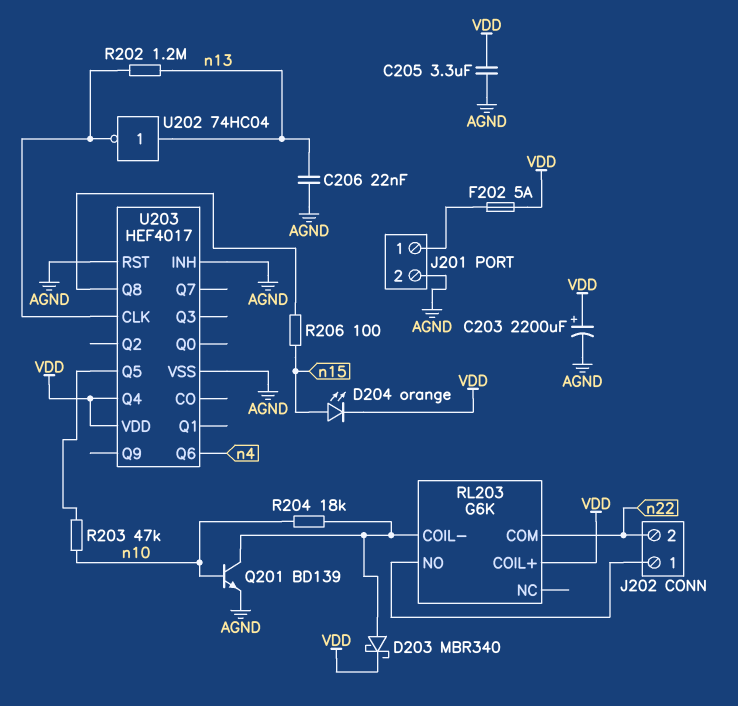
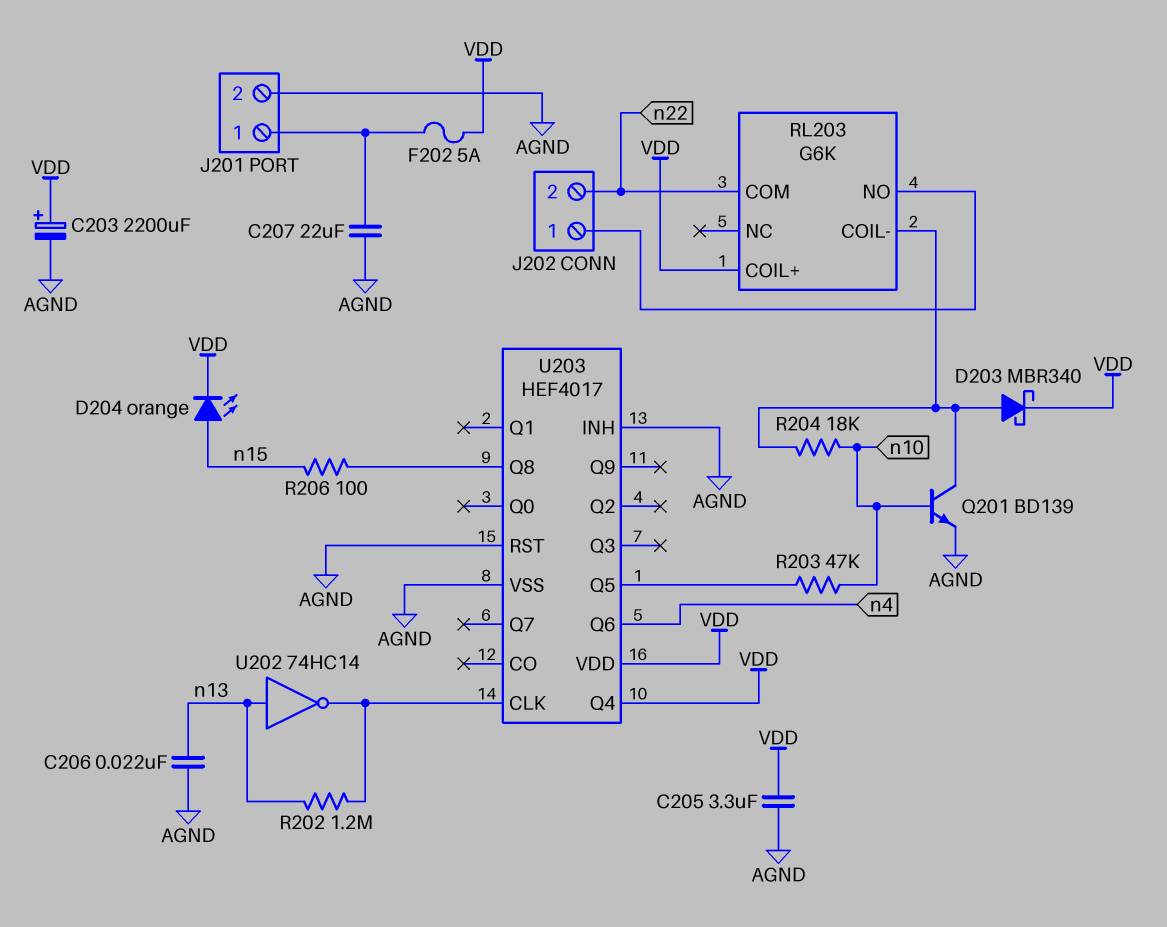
C207: none -> 22uF (AGND, J201/1)
U202: NOT 74HC04 (in n13, out U203/CLK) -> NOT 74HC14 (in n13, out U203/CLK)

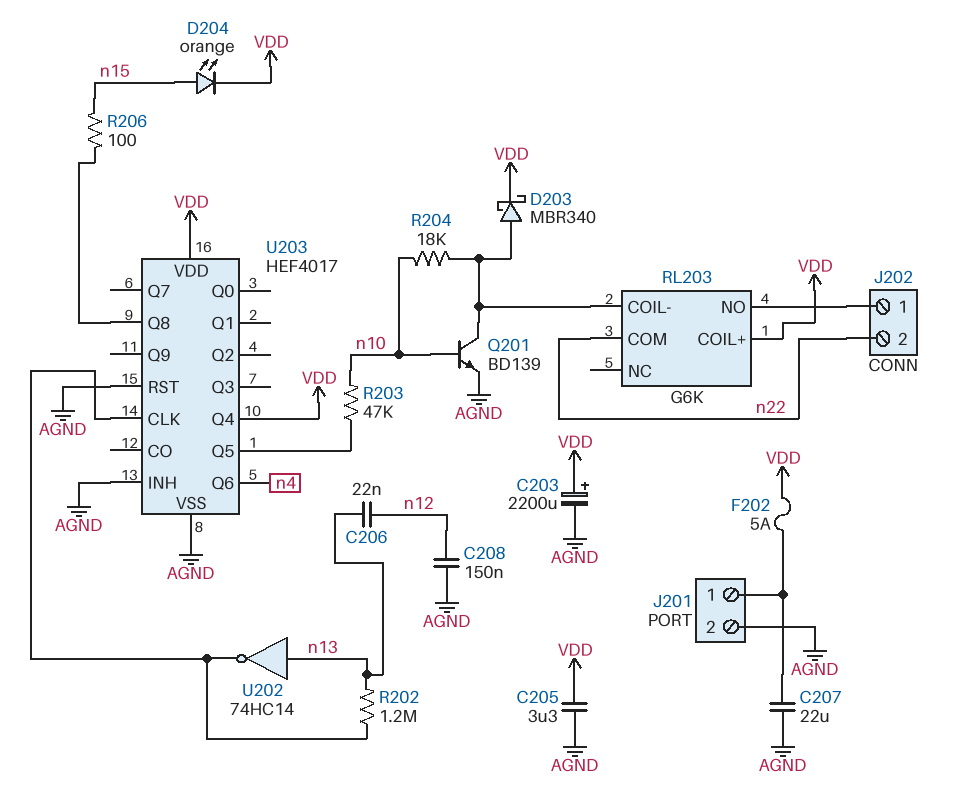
C206: 22nF (AGND, n13) -> 22nF (n12, n13)
C208: none -> 150nF (AGND, n12)

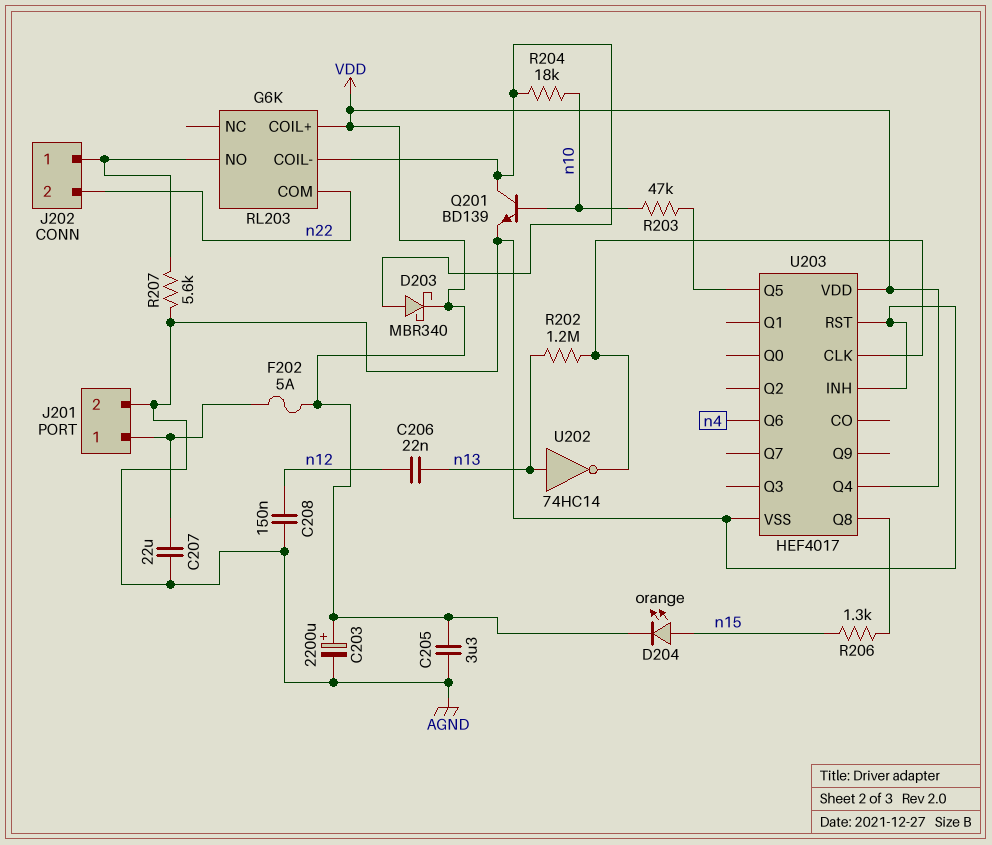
R206: 100 (U203/Q8, n15) -> 1.3k (U203/Q8, n15)
R207: none -> 5.6k (AGND, J202/1)

